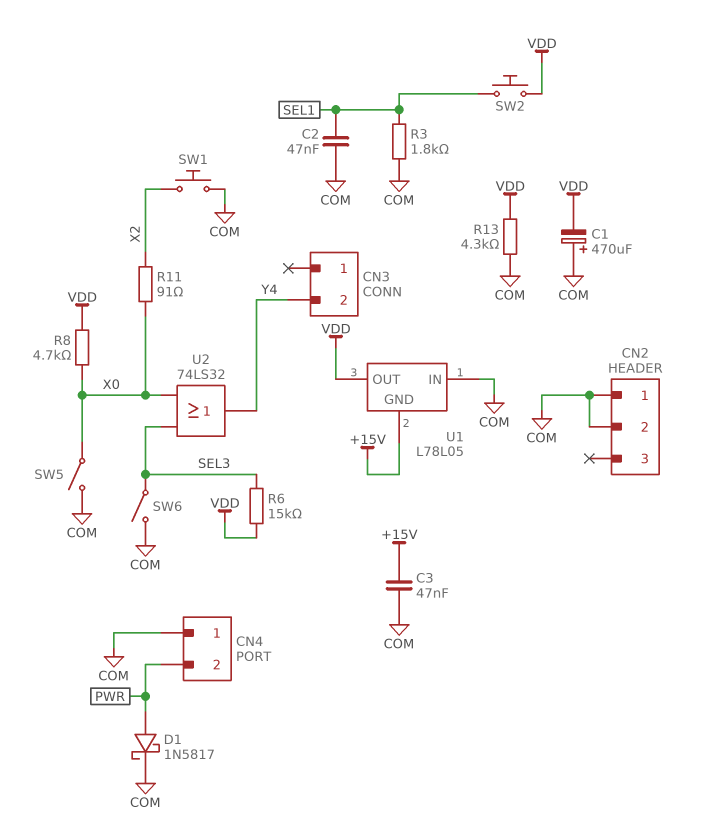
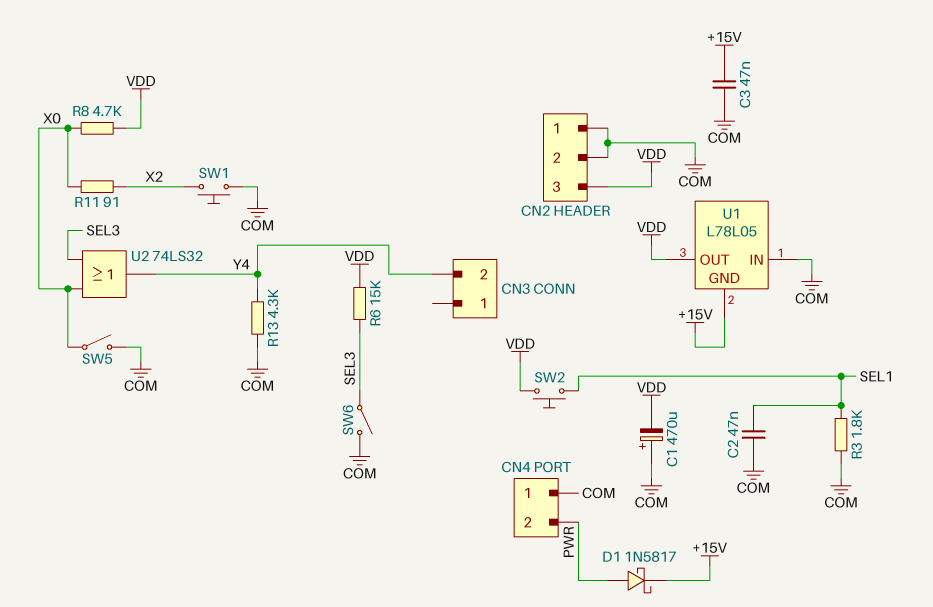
CN2 pin 3: none -> VDD
D1: schottky 1N5817 (A PWR, K COM) -> schottky 1N5817 (A PWR, K +15V)
R13: 4.3k (COM, VDD) -> 4.3k (COM, Y4)

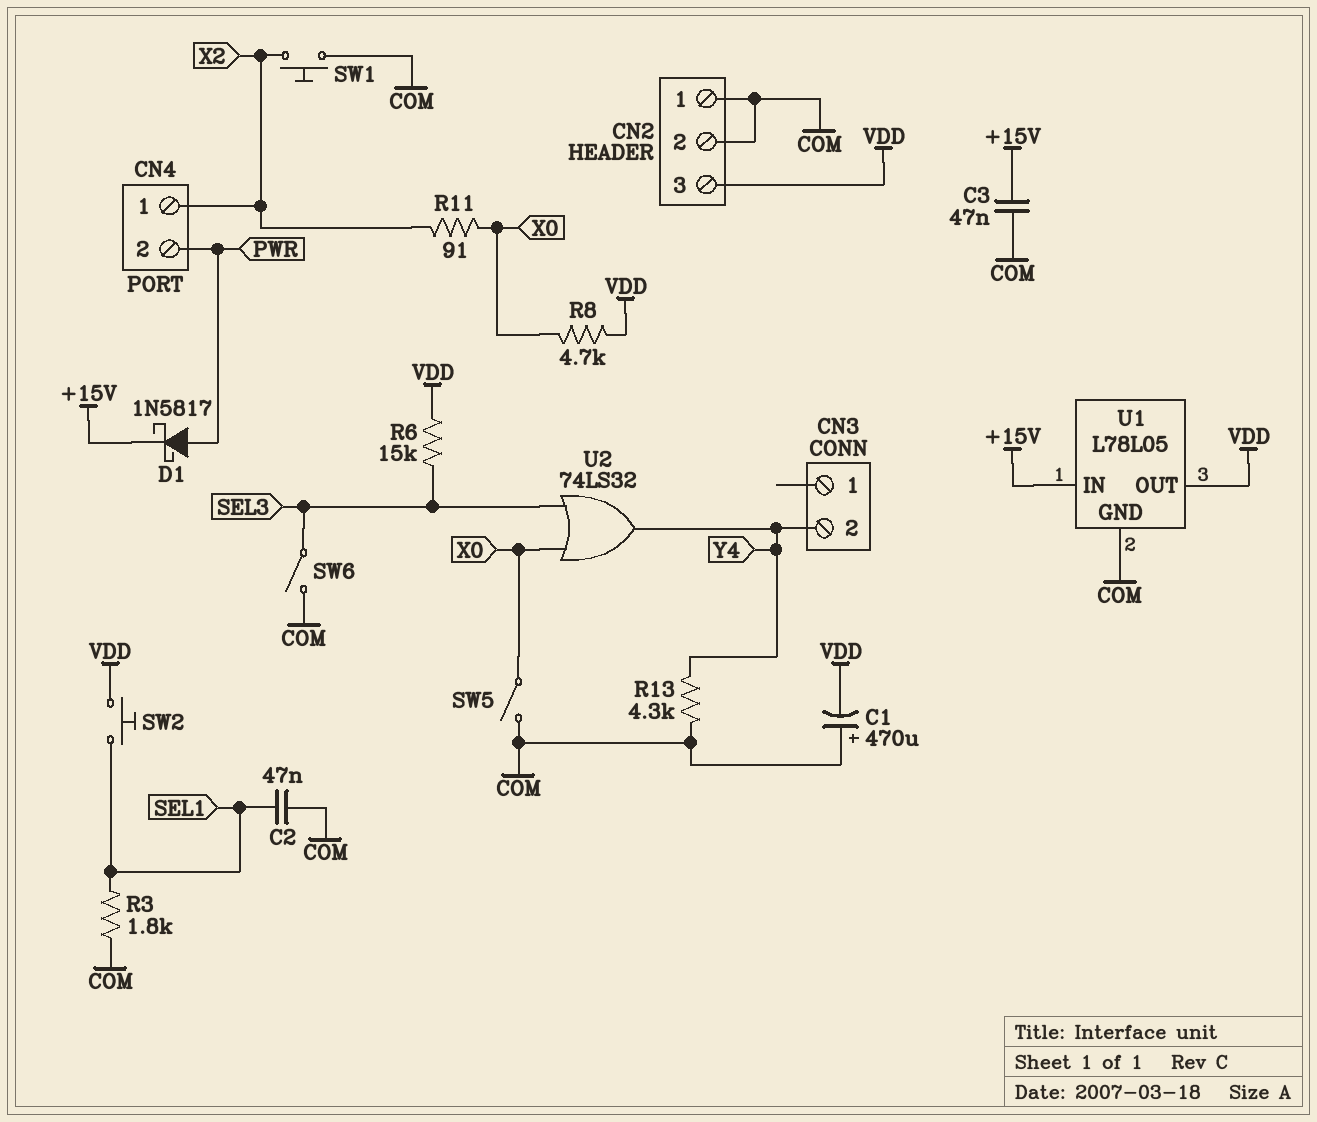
CN4 pin 1: COM -> X2
U1 pin GND: +15V -> COM
U1 pin IN: COM -> +15V

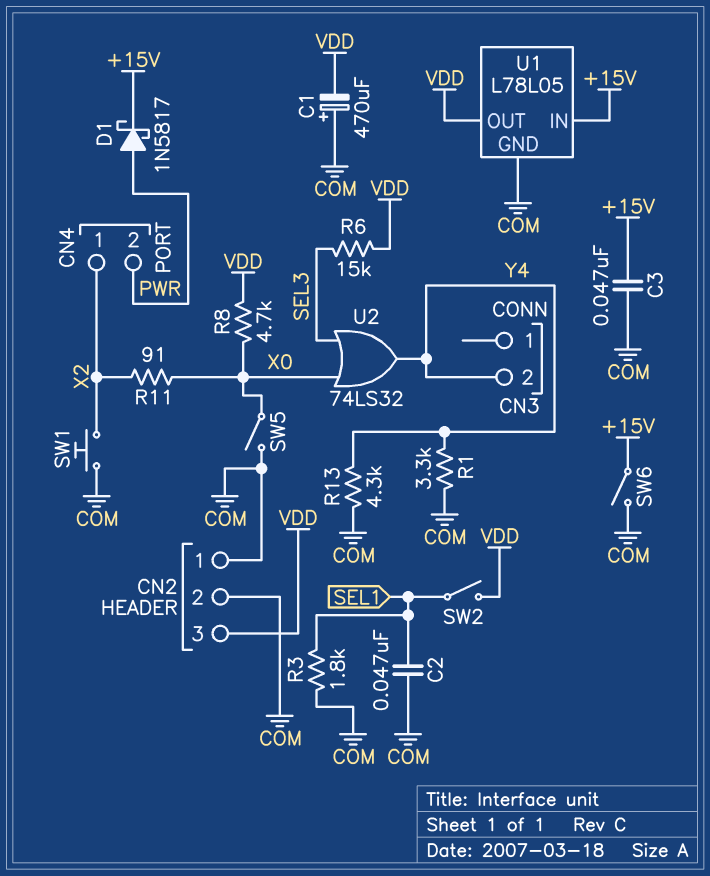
R1: none -> 3.3k (COM, Y4)
SW2: button (SEL1, VDD) -> switch (SEL1, VDD)
SW6: switch (COM, SEL3) -> switch (+15V, COM)

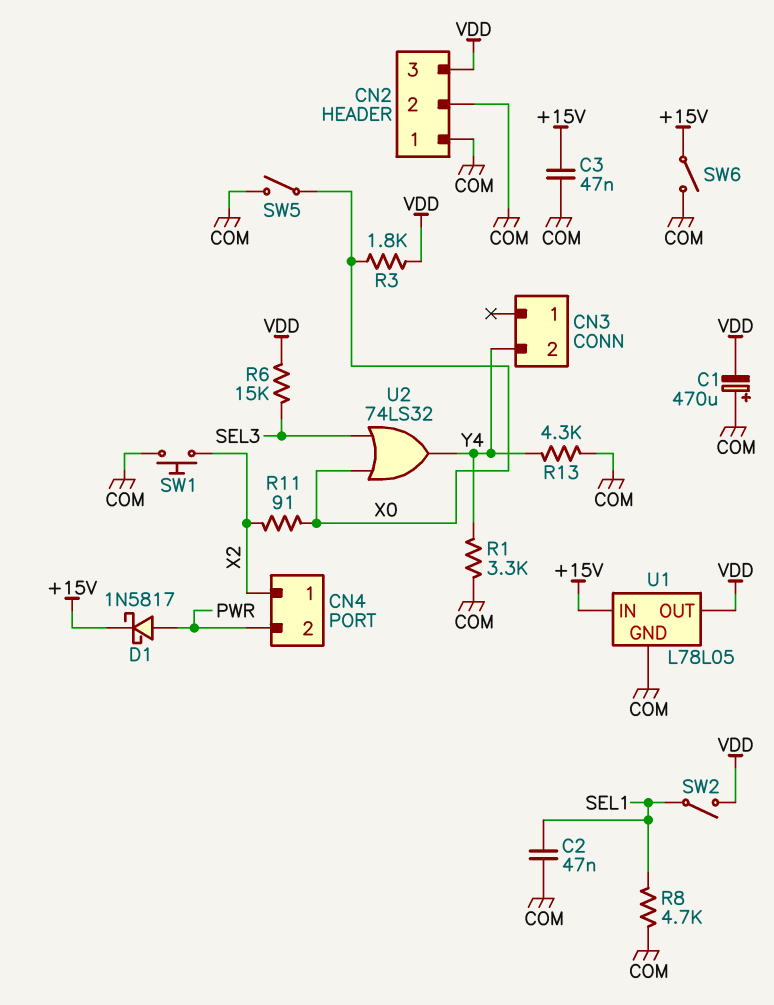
R3: 1.8k (COM, SEL1) -> 1.8k (VDD, X0)
R8: 4.7k (VDD, X0) -> 4.7k (COM, SEL1)

